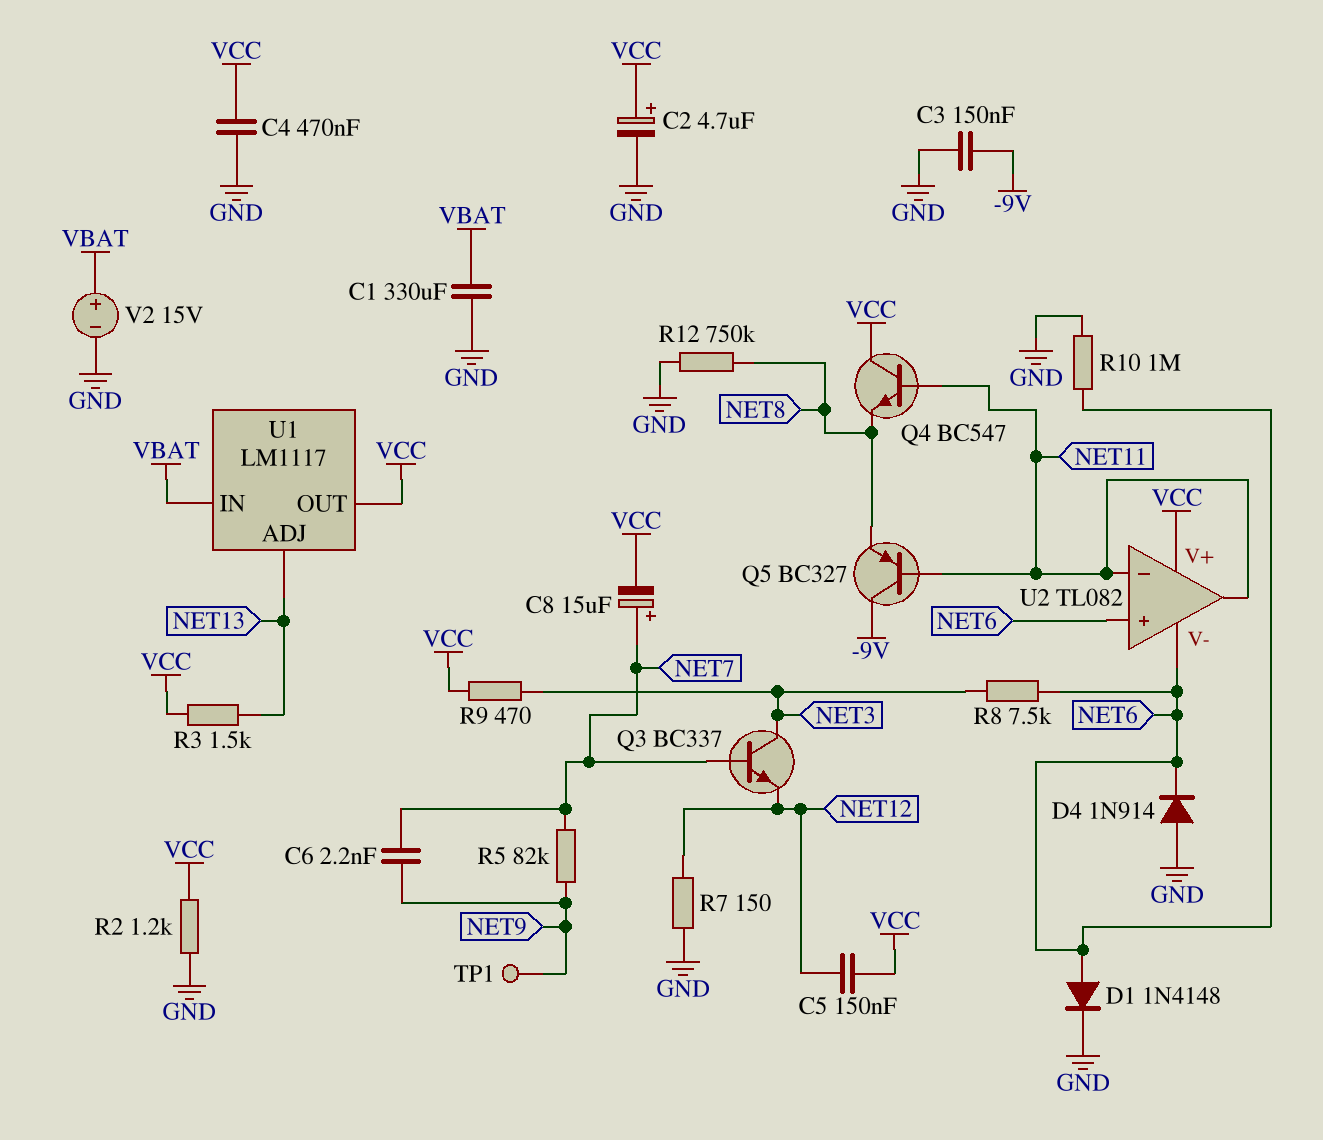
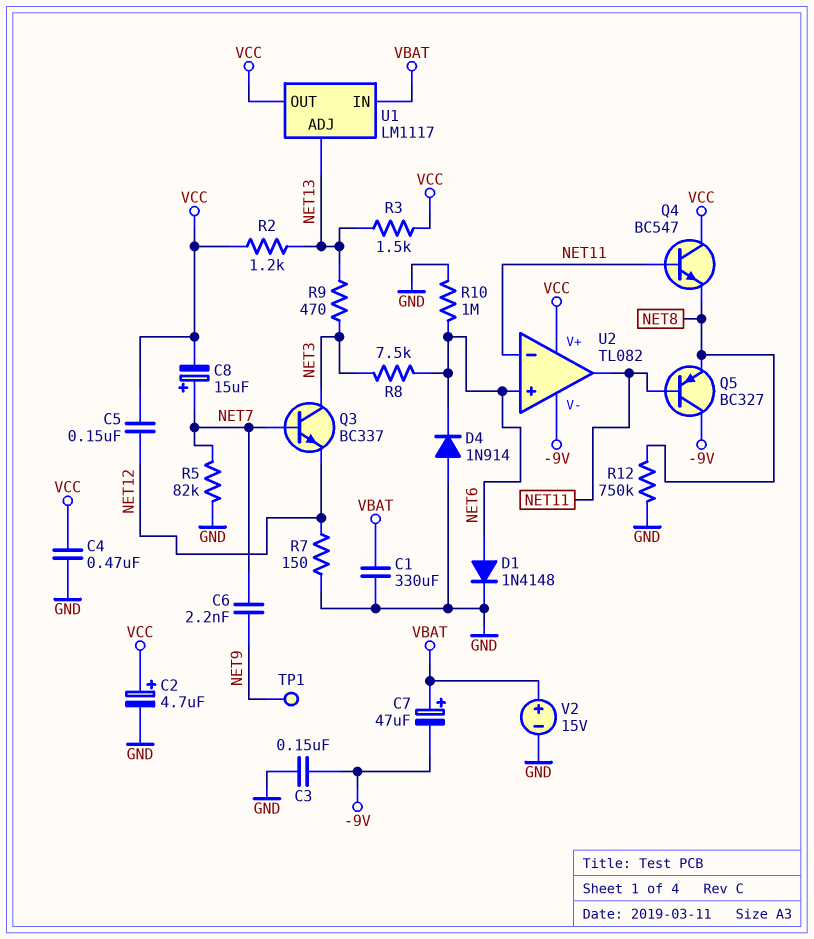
C7: none -> 47uF (plus VBAT, minus -9V)
R2: 1.2k (GND, VCC) -> 1.2k (NET13, VCC)
R5: 82k (NET7, NET9) -> 82k (GND, NET7)
R9: 470 (NET3, VCC) -> 470 (NET3, NET13)
U2 pin V-: NET6 -> -9V

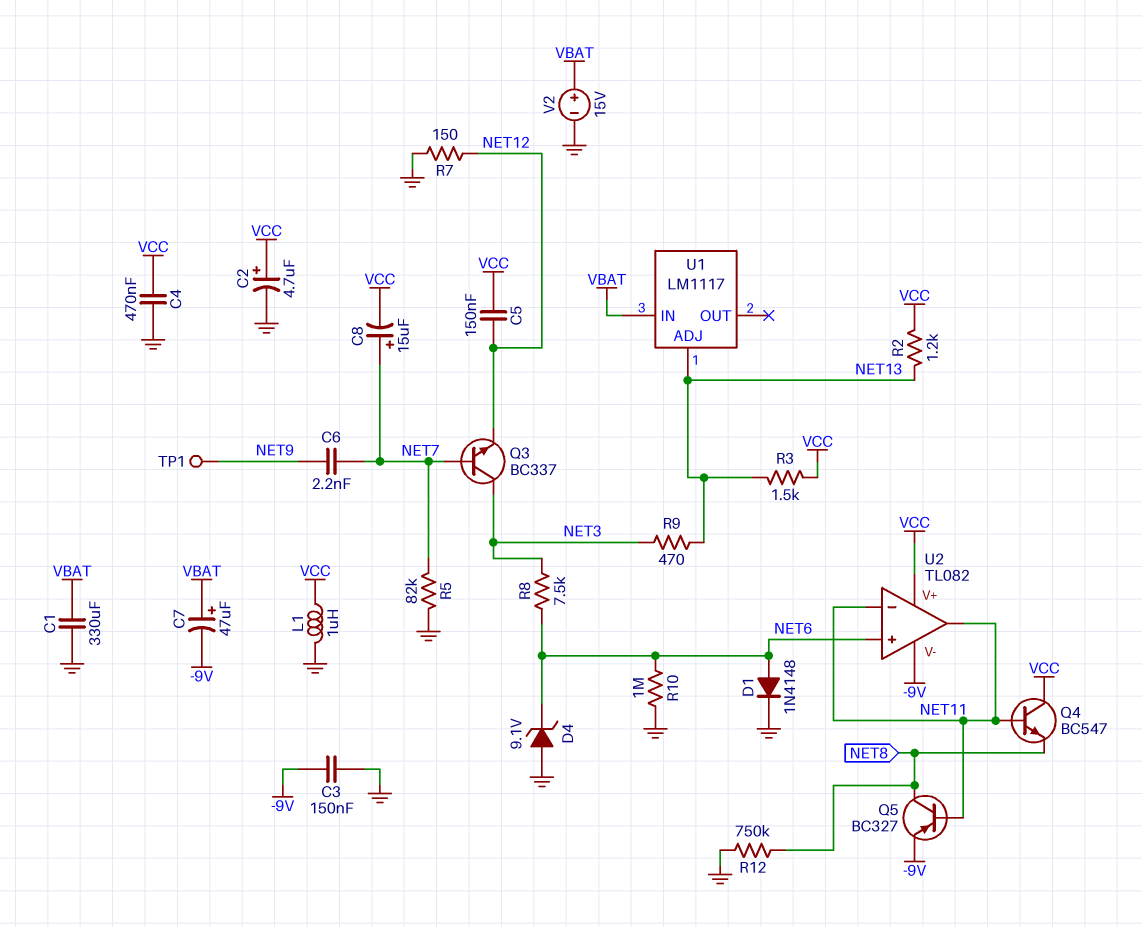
D4: diode 1N914 (A GND, K NET6) -> zener 9.1V (A GND, K NET6)
L1: none -> 1uH (GND, VCC)
Q5: PNP BC327 (B NET11, C -9V, E NET8) -> PNP BC327 (B NET11, C NET8, E -9V)
U1 pin OUT: VCC -> none

